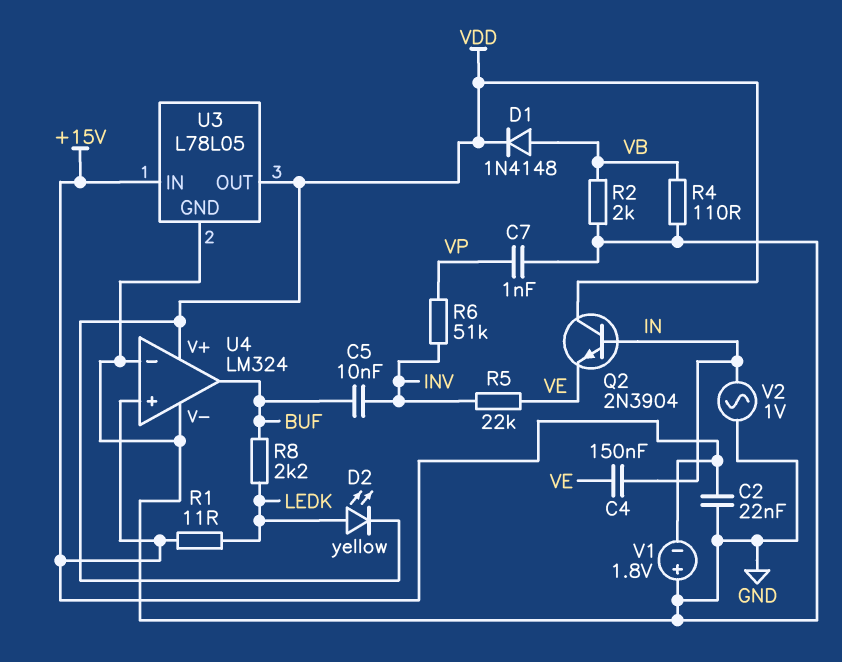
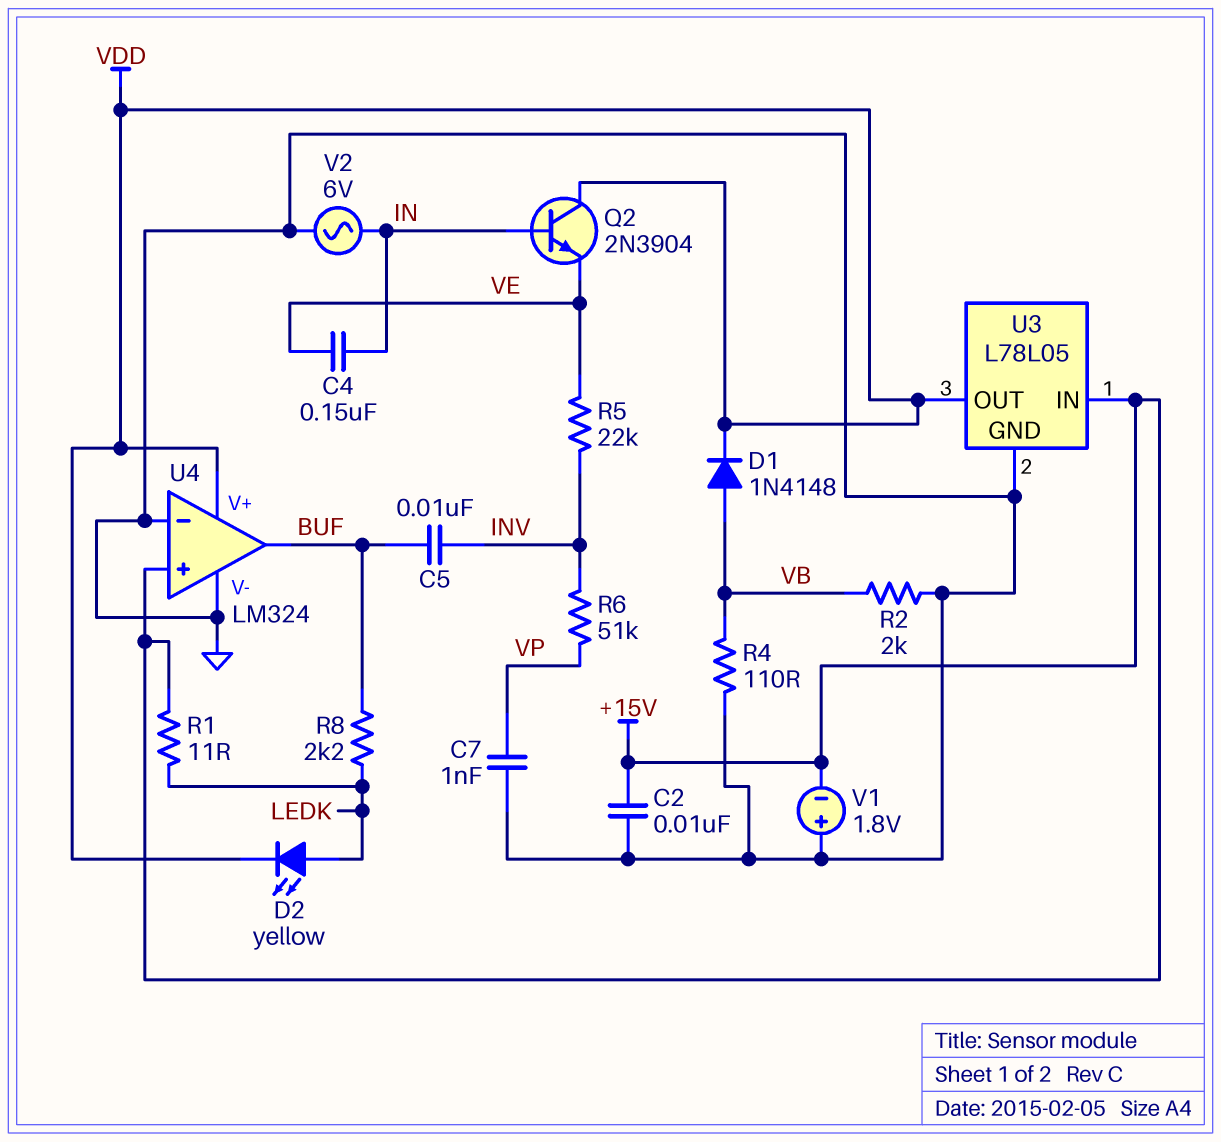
C2: 22nF (+15V, GND) -> 10nF (+15V, GND)
V2: AC 1V (GND, IN) -> AC 6V (GND, IN)

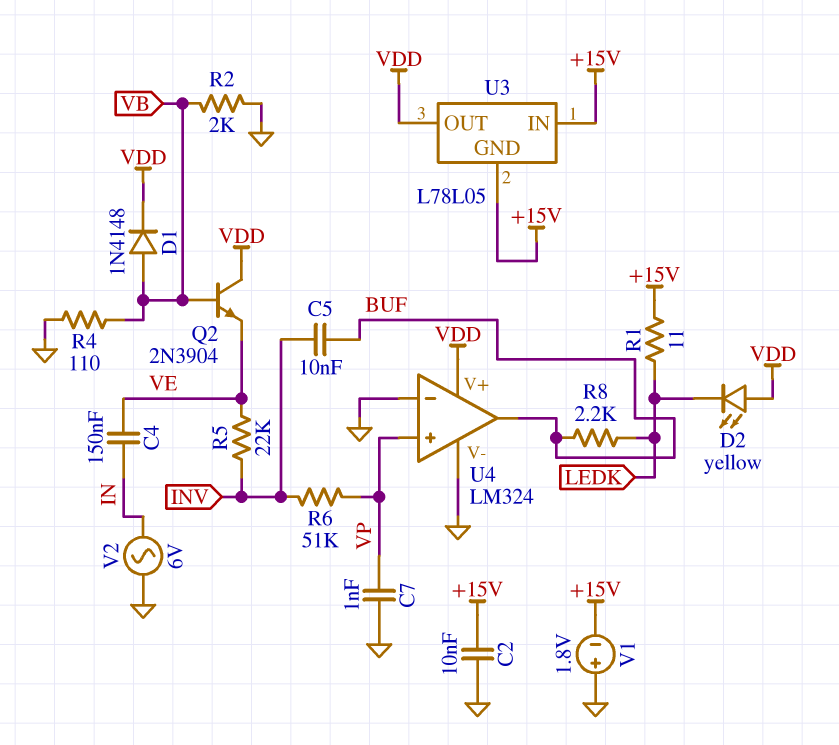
D2: LED yellow (A LEDK, K VDD) -> LED yellow (A VDD, K LEDK)
Q2: NPN 2N3904 (B IN, C VDD, E VE) -> NPN 2N3904 (B VB, C VDD, E VE)
U3 pin GND: GND -> +15V
U4 pin in+: +15V -> VP

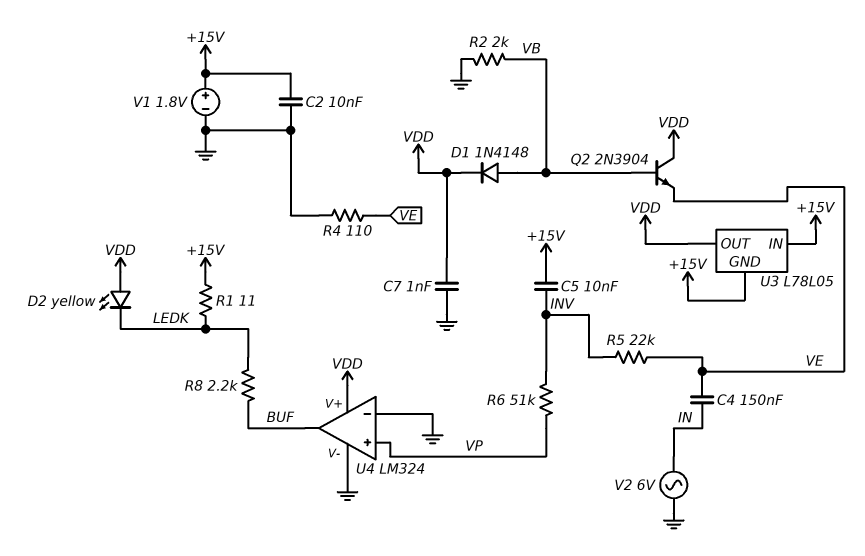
C5: 10nF (BUF, INV) -> 10nF (+15V, INV)
C7: 1nF (GND, VP) -> 1nF (GND, VDD)
R4: 110 (GND, VB) -> 110 (GND, VE)
V1: 1.8V (plus GND, minus +15V) -> 1.8V (plus +15V, minus GND)

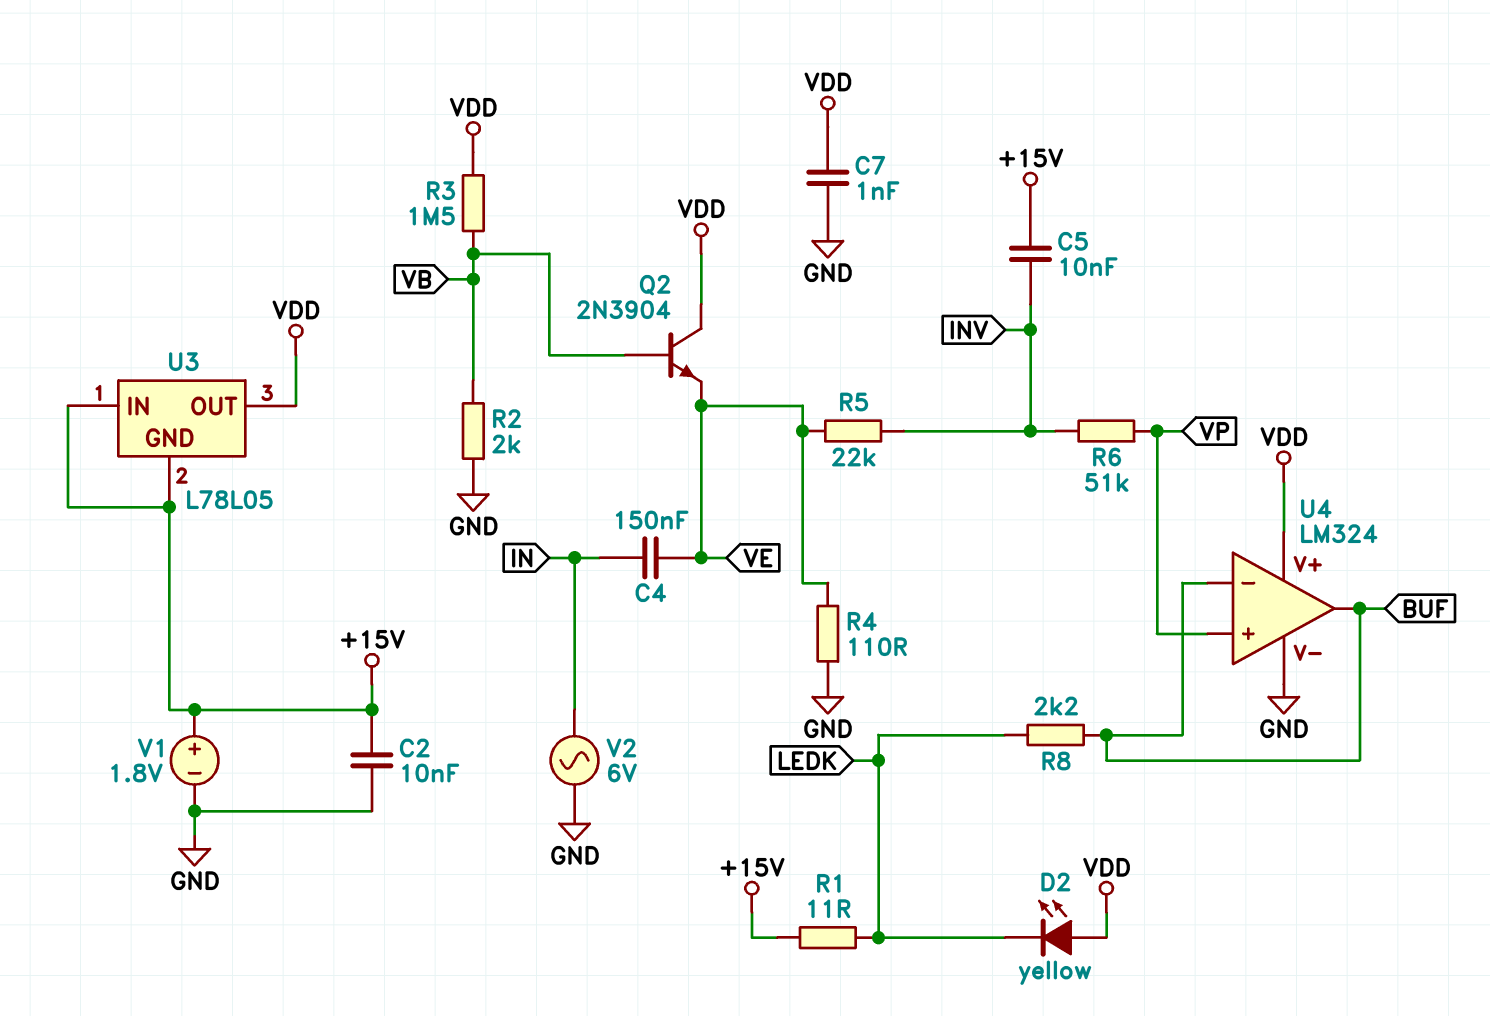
D1: diode 1N4148 (A VB, K VDD) -> none
R3: none -> 1.5M (VB, VDD)
U4 pin in-: GND -> BUF

